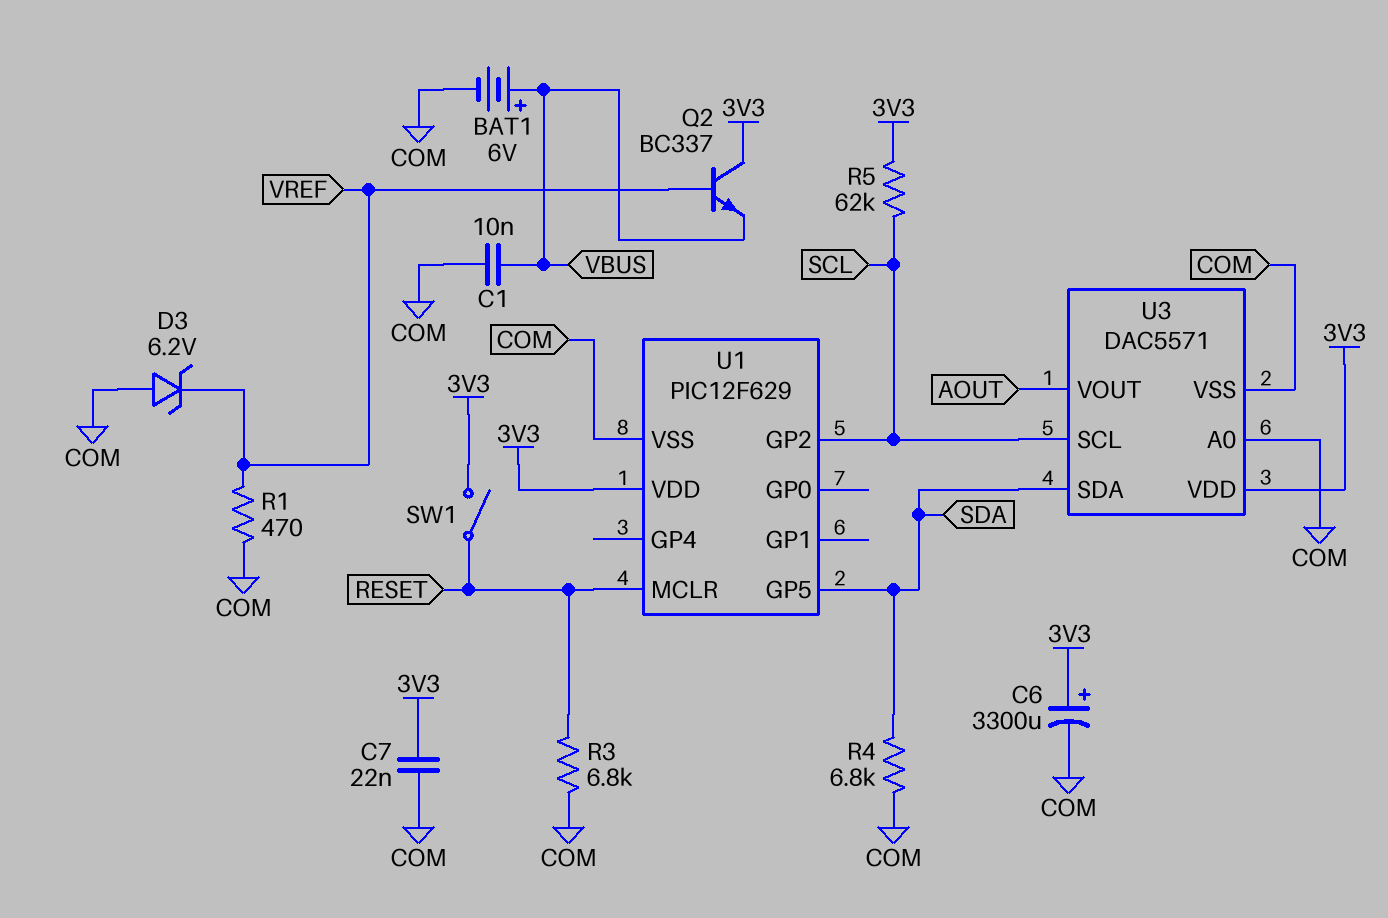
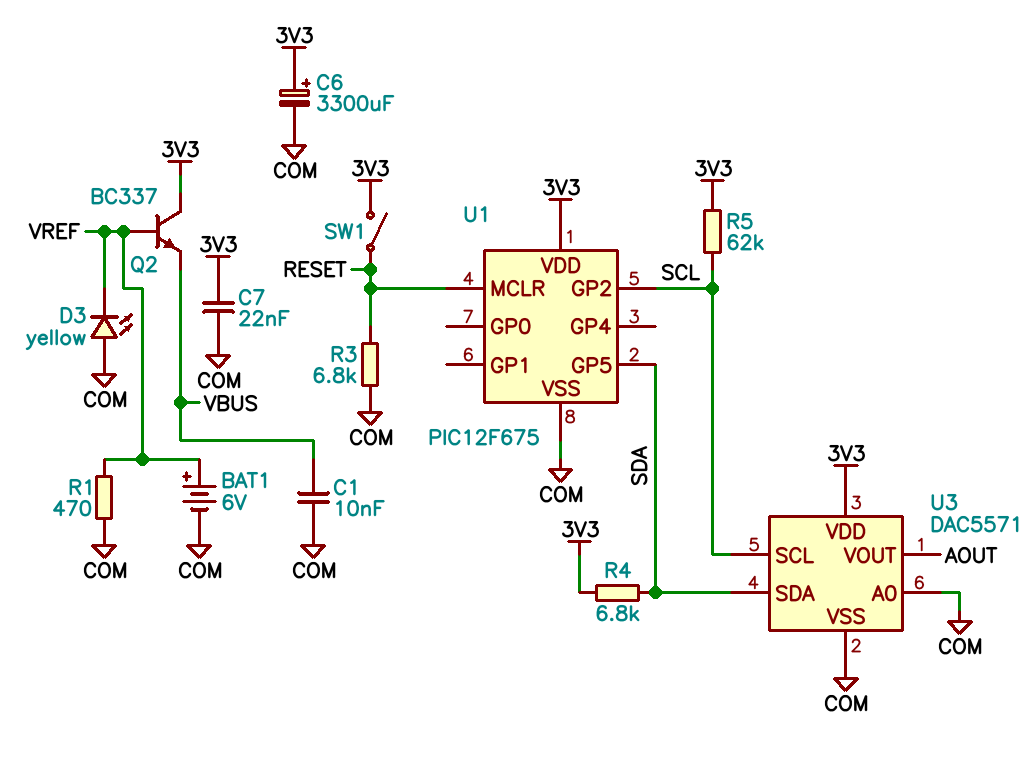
BAT1: 6V (plus VBUS, minus COM) -> 6V (plus VREF, minus COM)
D3: zener 6.2V (A COM, K VREF) -> LED yellow (A COM, K VREF)
R4: 6.8k (COM, SDA) -> 6.8k (3V3, SDA)
U1: PIC12F629 -> PIC12F675

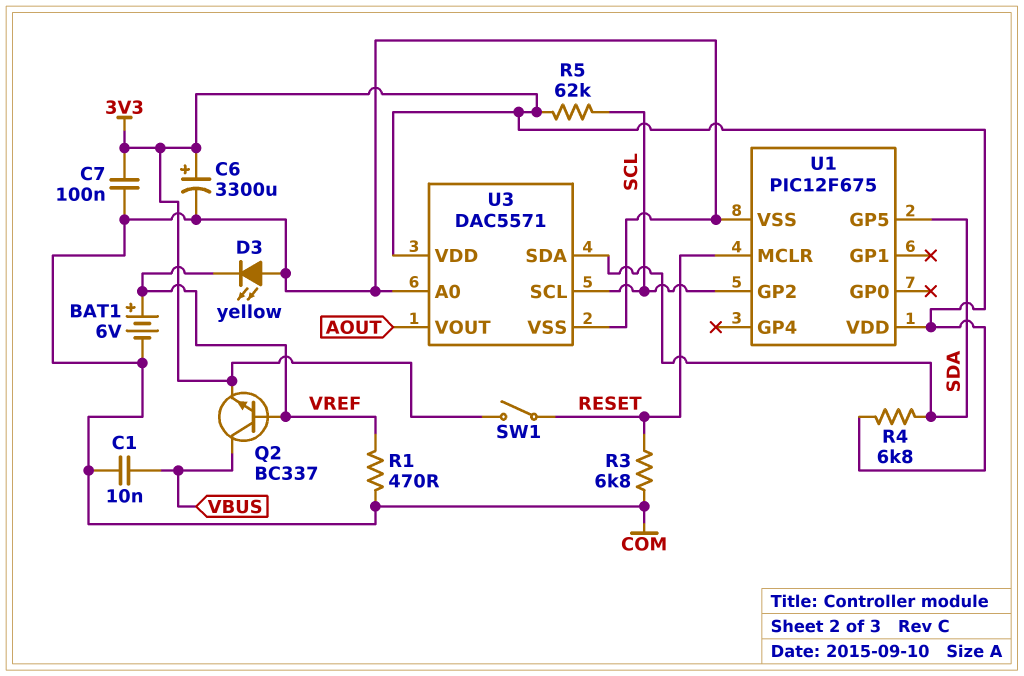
C7: 22nF (3V3, COM) -> 100nF (3V3, COM)
Q2: NPN BC337 (B VREF, C 3V3, E VBUS) -> NPN BC337 (B VREF, C VBUS, E 3V3)

